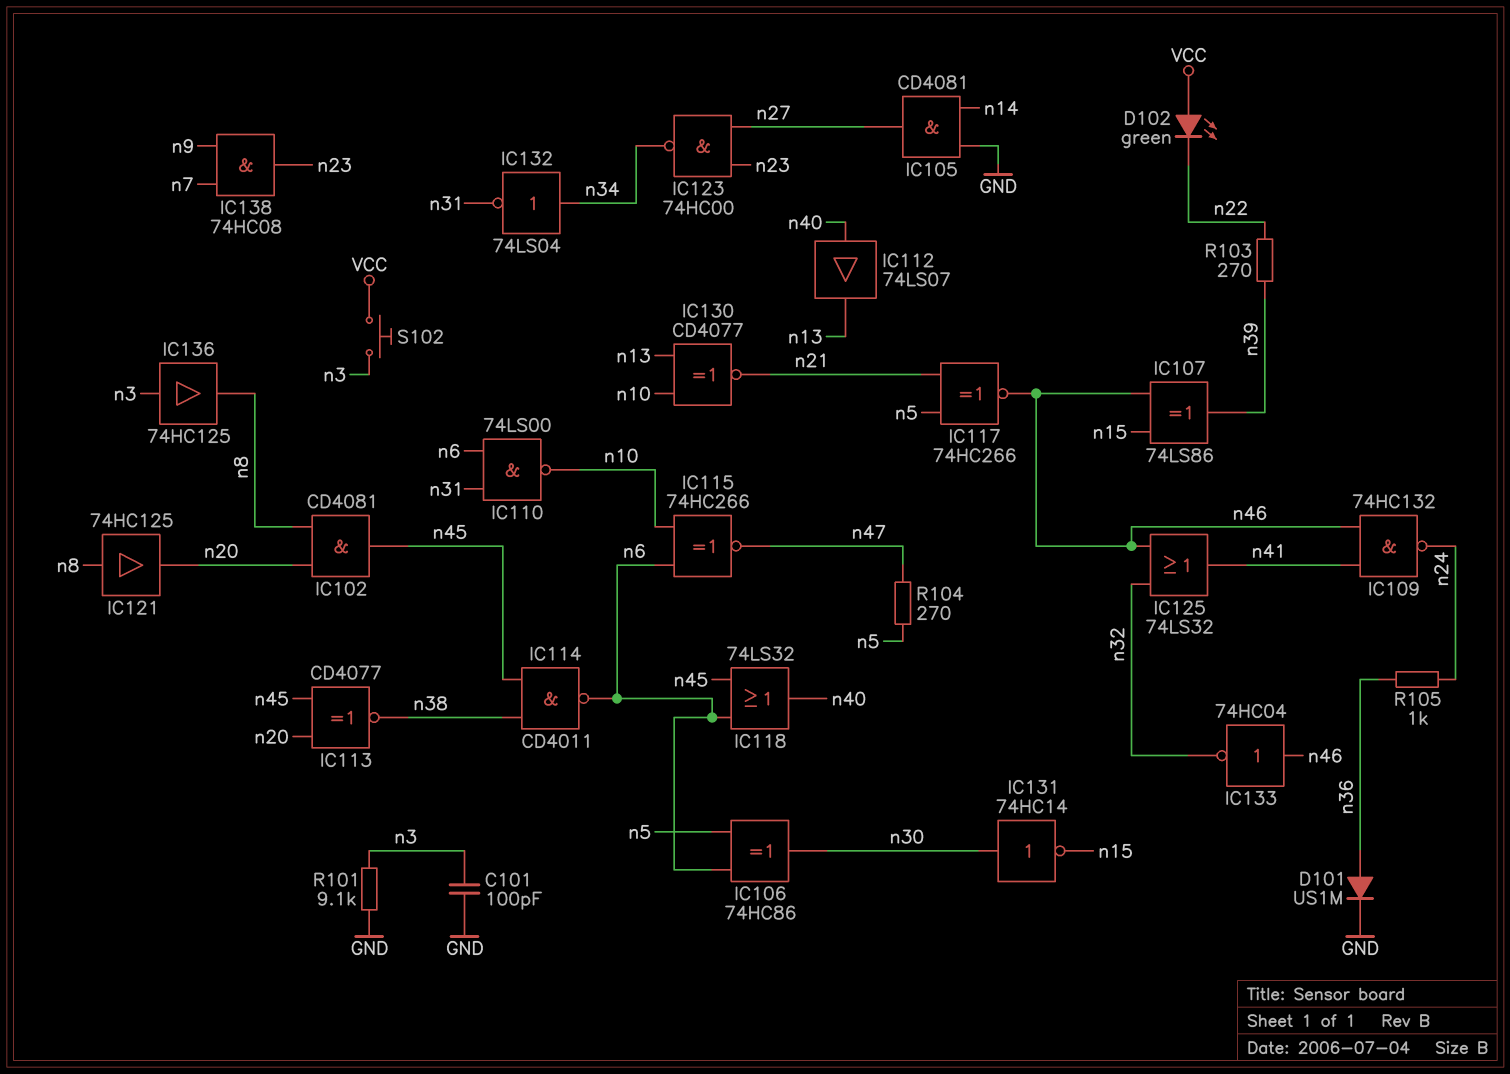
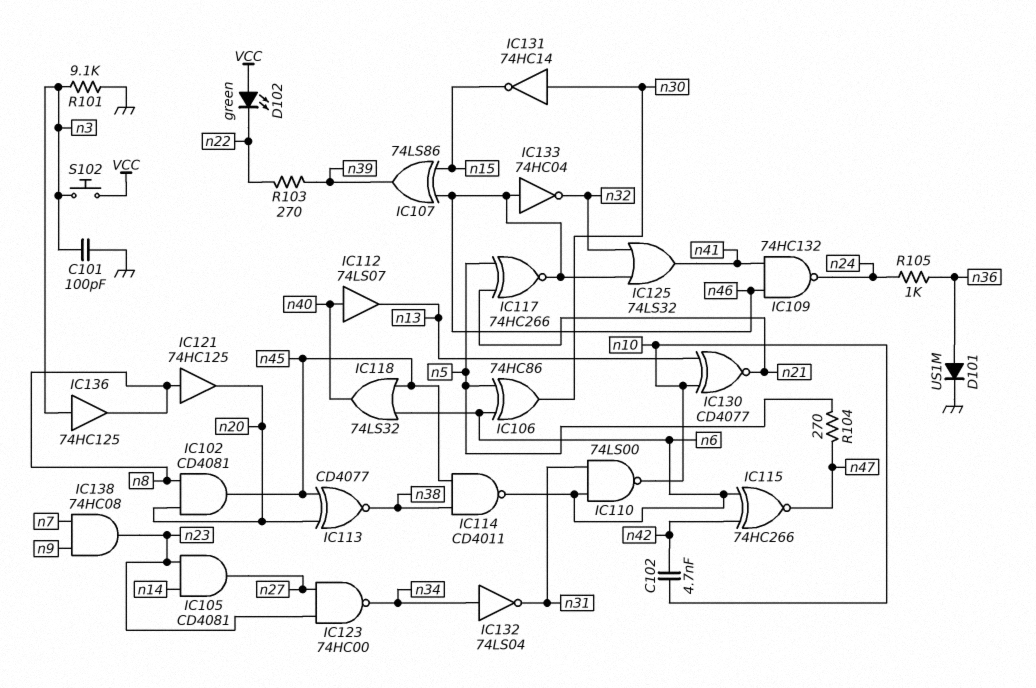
C102: none -> 4.7nF (n10, n42)
IC105: AND CD4081 (in GND, in n14, out n27) -> AND CD4081 (in n14, in n23, out n27)
IC115: XNOR 74HC266 (in n6, in n10, out n47) -> XNOR 74HC266 (in n6, in n42, out n47)

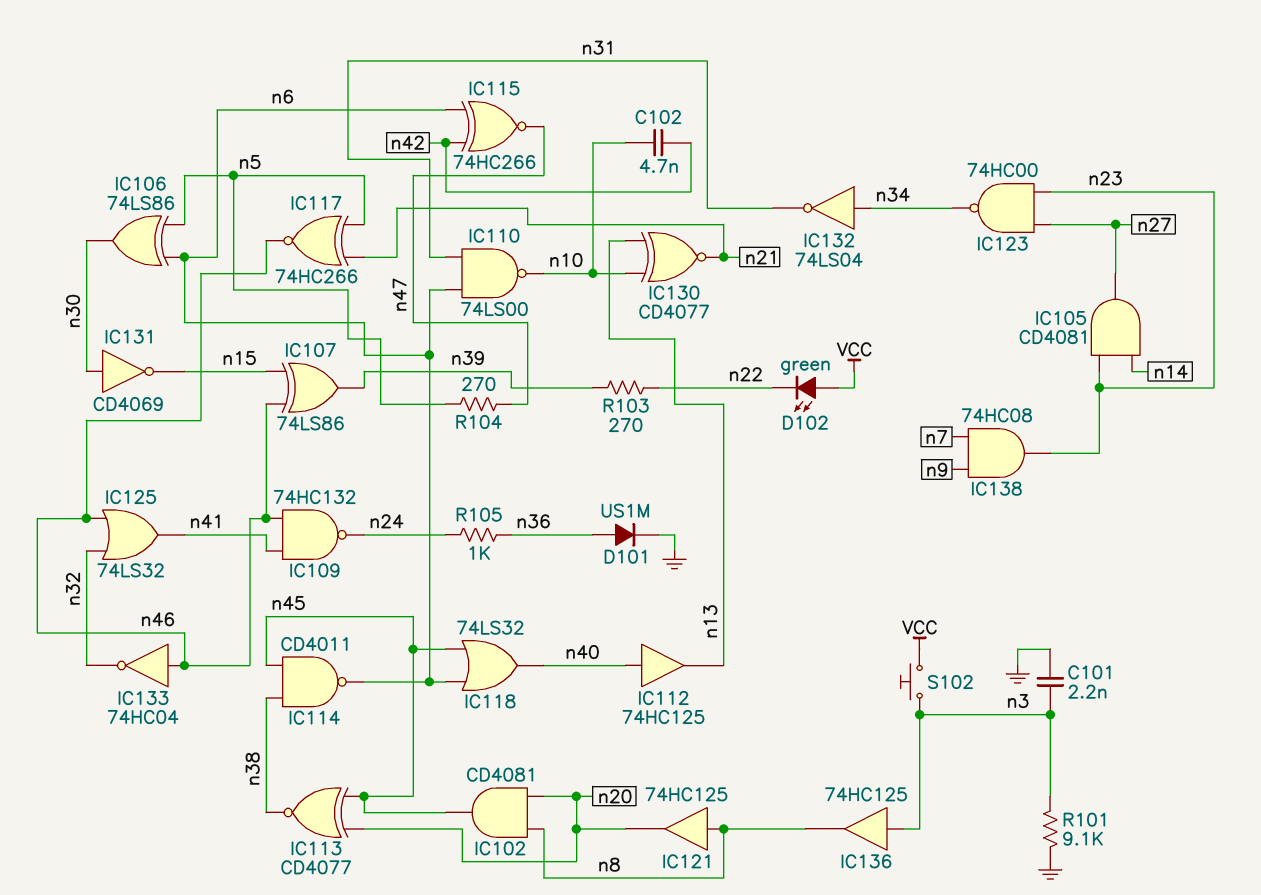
C101: 100pF (GND, n3) -> 2.2nF (GND, n3)
IC106: XOR 74HC86 (in n5, in n6, out n30) -> XOR 74LS86 (in n5, in n6, out n30)
IC112: buffer 74LS07 (in n40, out n13) -> buffer 74HC125 (in n40, out n13)
IC131: NOT 74HC14 (in n30, out n15) -> NOT CD4069 (in n30, out n15)

